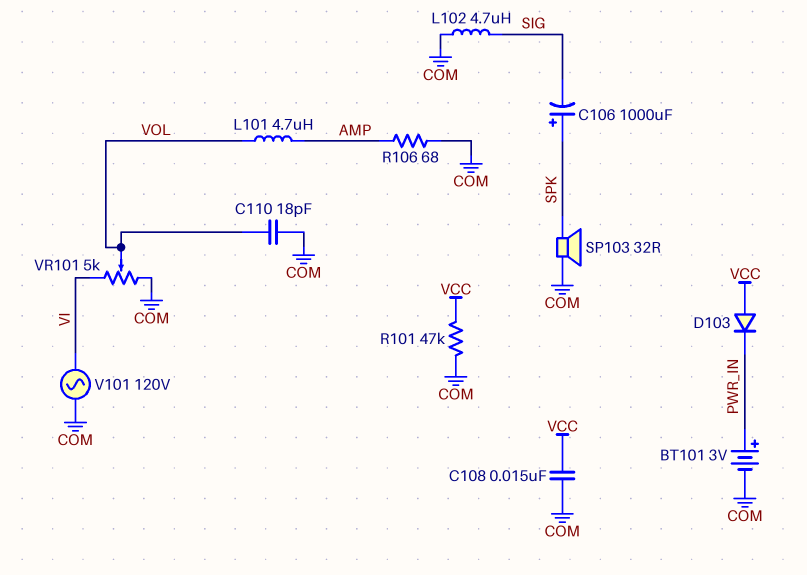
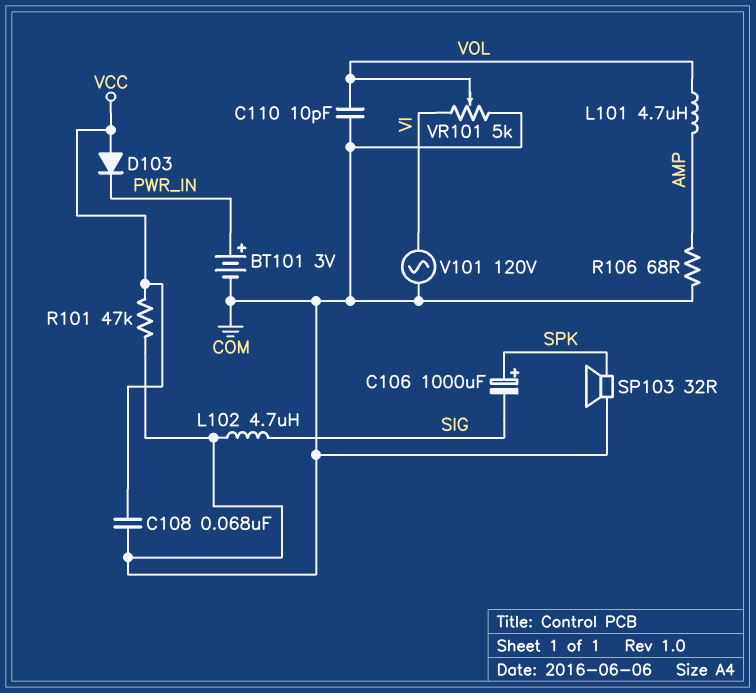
C108: 15nF (COM, VCC) -> 68nF (COM, VCC)
C110: 18pF (COM, VOL) -> 10pF (COM, VOL)

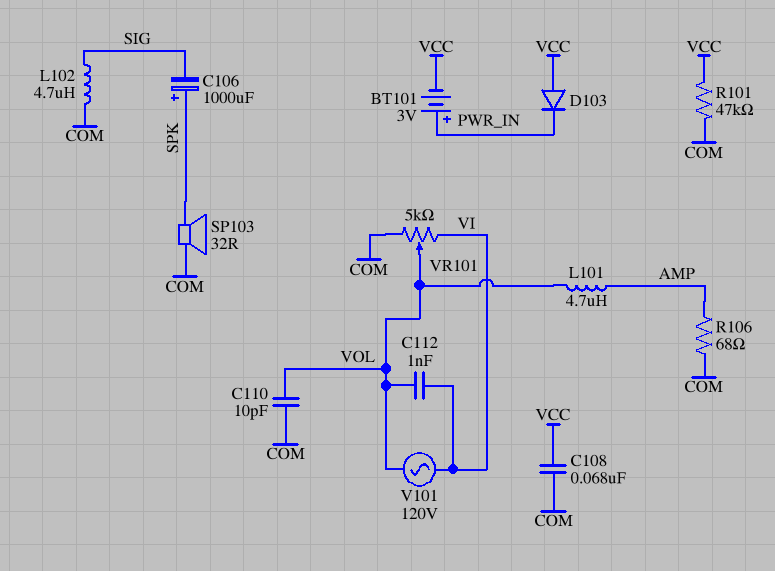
BT101: 3V (plus PWR_IN, minus COM) -> 3V (plus PWR_IN, minus VCC)
C112: none -> 1nF (VI, VOL)
V101: AC 120V (COM, VI) -> AC 120V (VI, VOL)

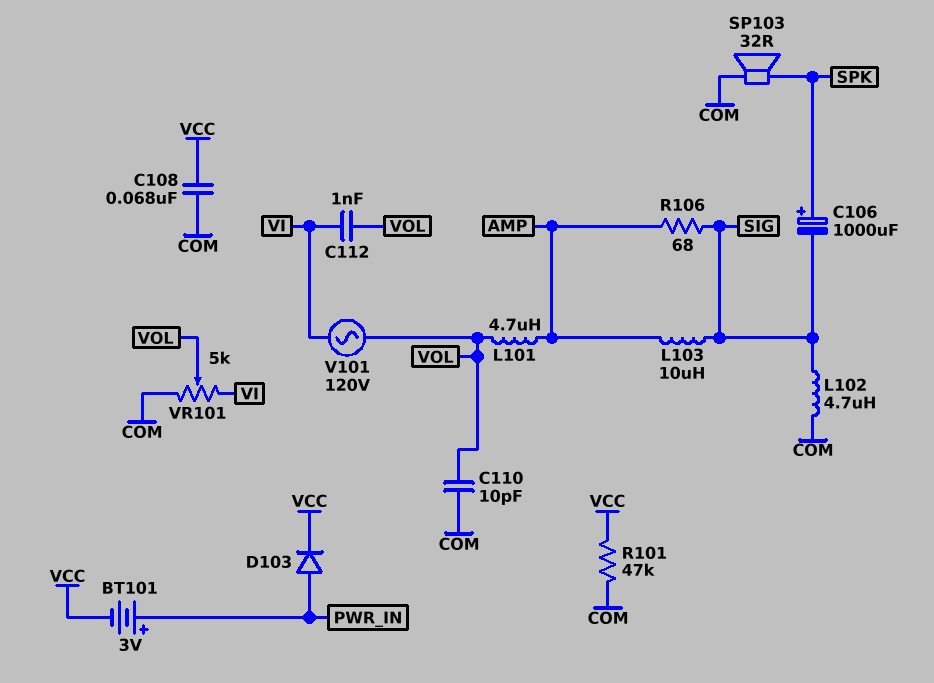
D103: diode (A VCC, K PWR_IN) -> diode (A PWR_IN, K VCC)
L103: none -> 10uH (AMP, SIG)
R106: 68 (AMP, COM) -> 68 (AMP, SIG)

